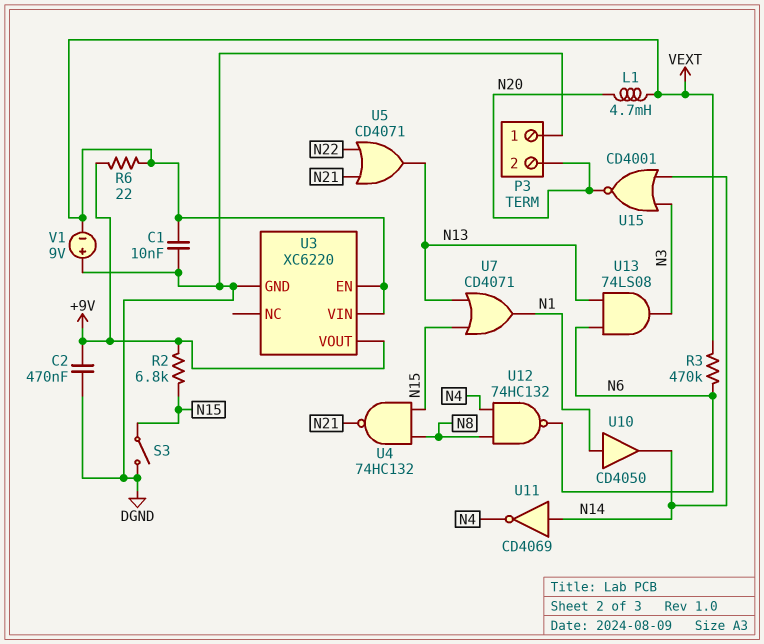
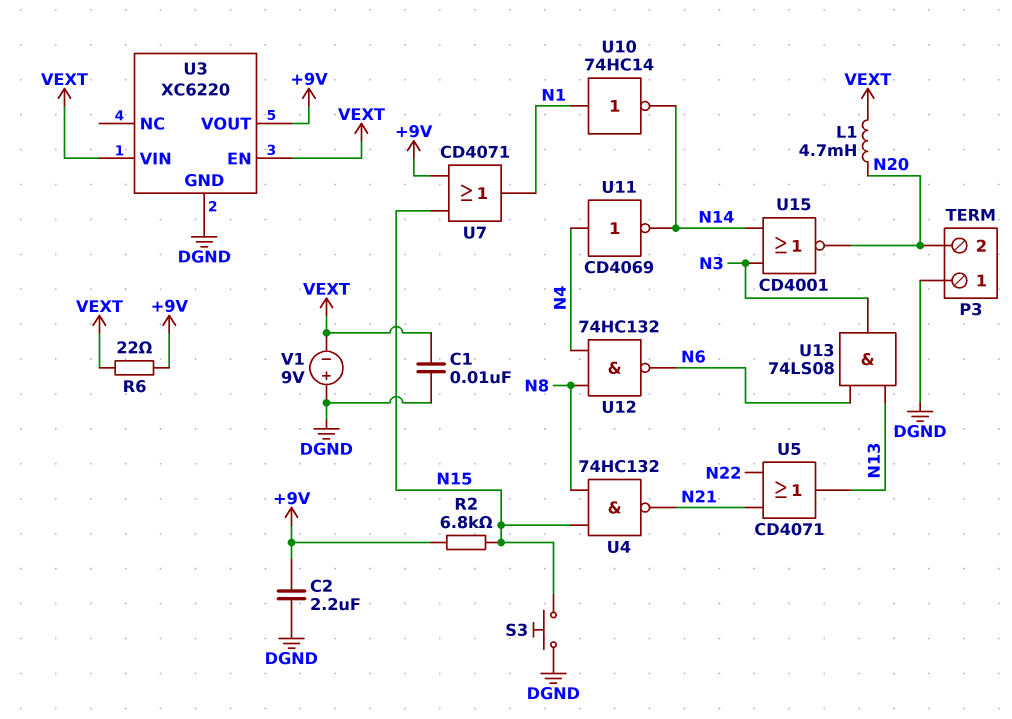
C2: 470nF (+9V, DGND) -> 2.2uF (+9V, DGND)
R3: 470k (N6, VEXT) -> none
S3: switch (DGND, N15) -> button (DGND, N15)
U7: OR CD4071 (in N13, in N15, out N1) -> OR CD4071 (in +9V, in N15, out N1)
U10: buffer CD4050 (in N1, out N14) -> NOT 74HC14 (in N1, out N14)
U11: NOT CD4069 (in N14, out N4) -> NOT CD4069 (in N4, out N14)

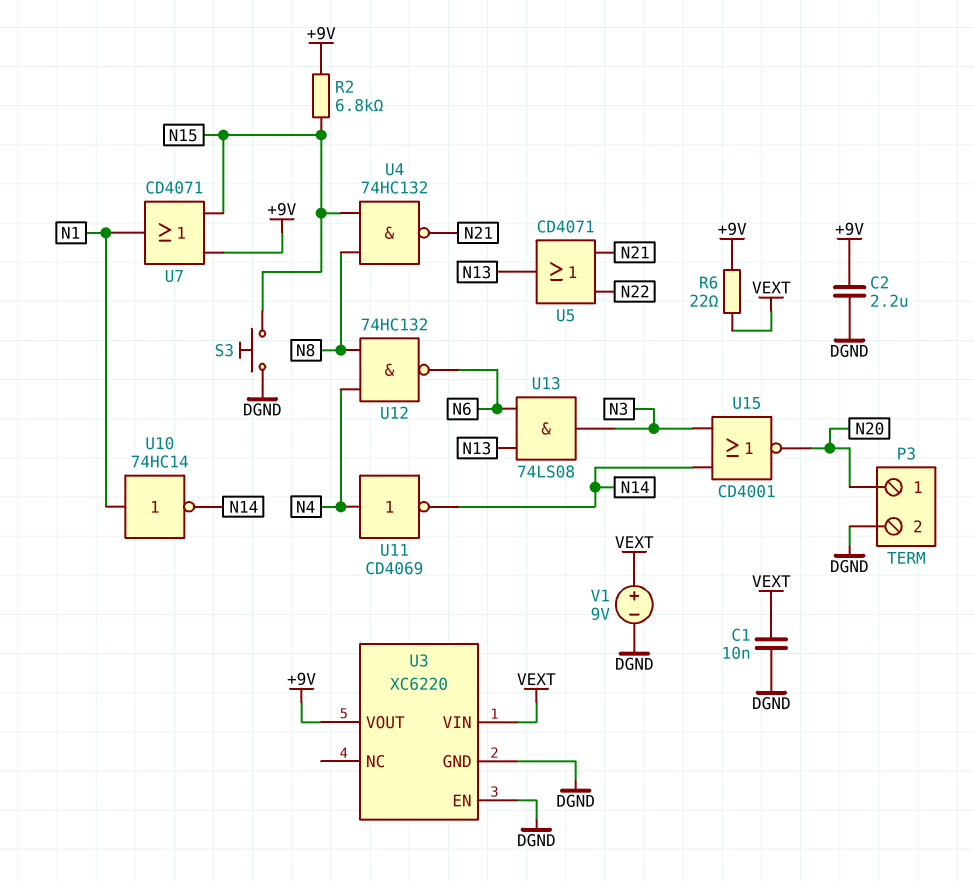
L1: 4.7mH (N20, VEXT) -> none
P3 pin 1: DGND -> N20
P3 pin 2: N20 -> DGND
U3 pin EN: VEXT -> DGND
V1: 9V (plus DGND, minus VEXT) -> 9V (plus VEXT, minus DGND)

